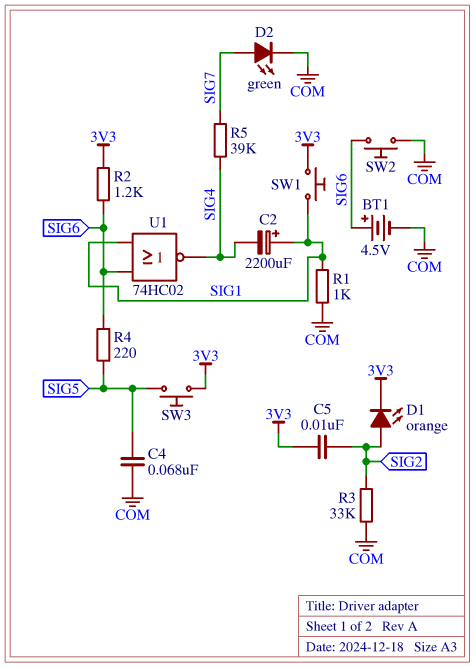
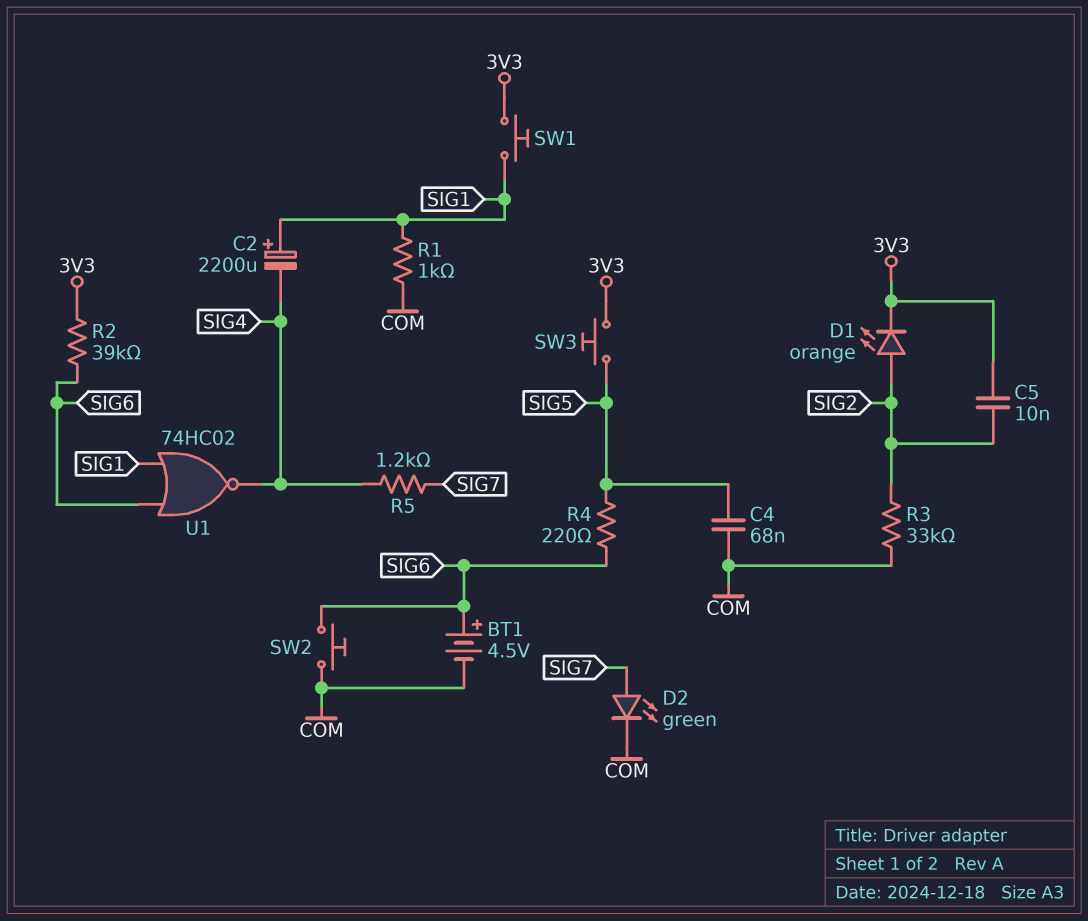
R2: 1.2k (3V3, SIG6) -> 39k (3V3, SIG6)
R5: 39k (SIG4, SIG7) -> 1.2k (SIG4, SIG7)

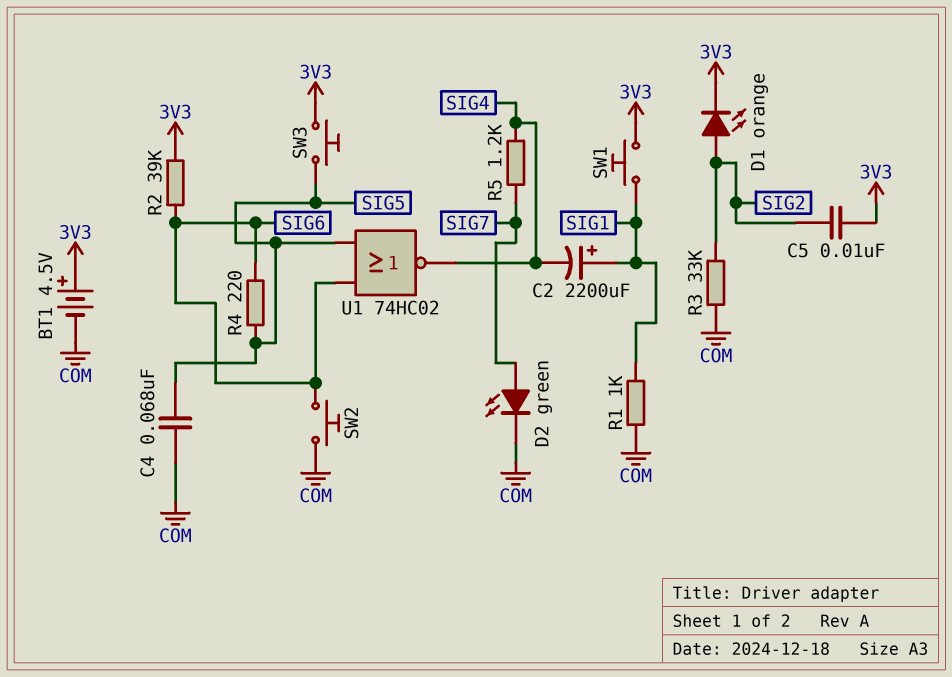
BT1: 4.5V (plus SIG6, minus COM) -> 4.5V (plus 3V3, minus COM)
U1: NOR 74HC02 (in SIG1, in SIG6, out SIG4) -> NOR 74HC02 (in SIG5, in SIG6, out SIG4)

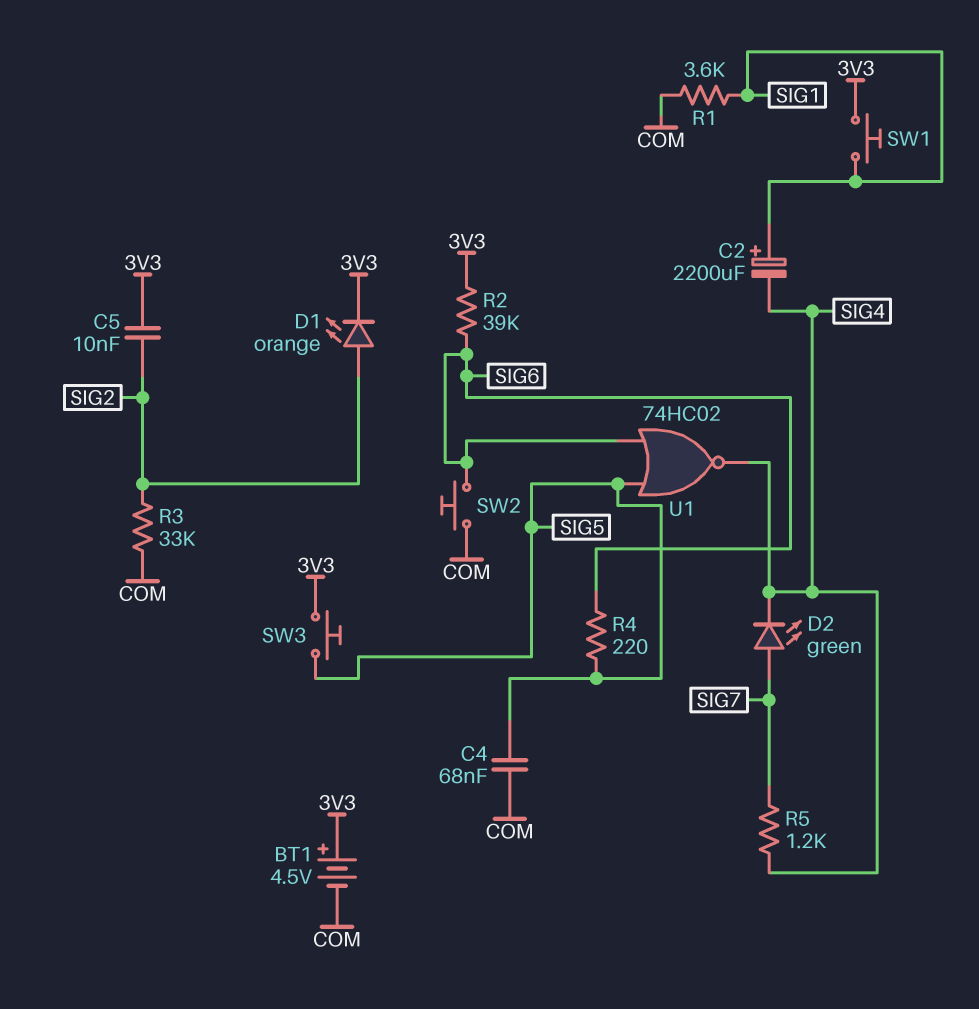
D2: LED green (A SIG7, K COM) -> LED green (A SIG7, K SIG4)
R1: 1k (COM, SIG1) -> 3.6k (COM, SIG1)

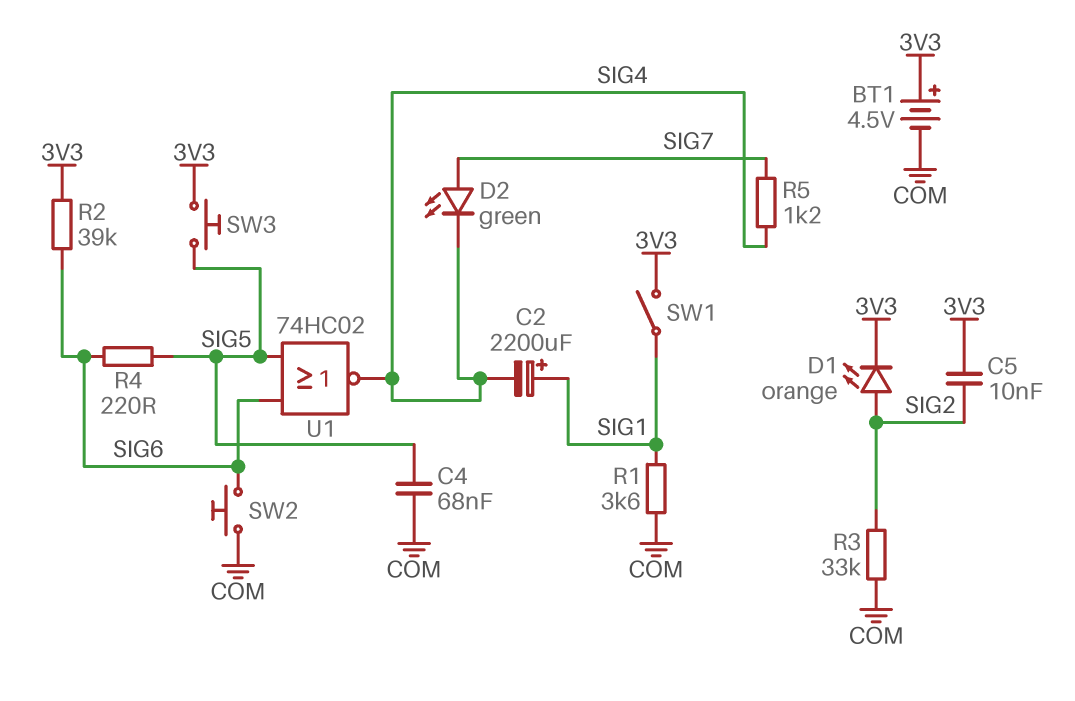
SW1: button (3V3, SIG1) -> switch (3V3, SIG1)

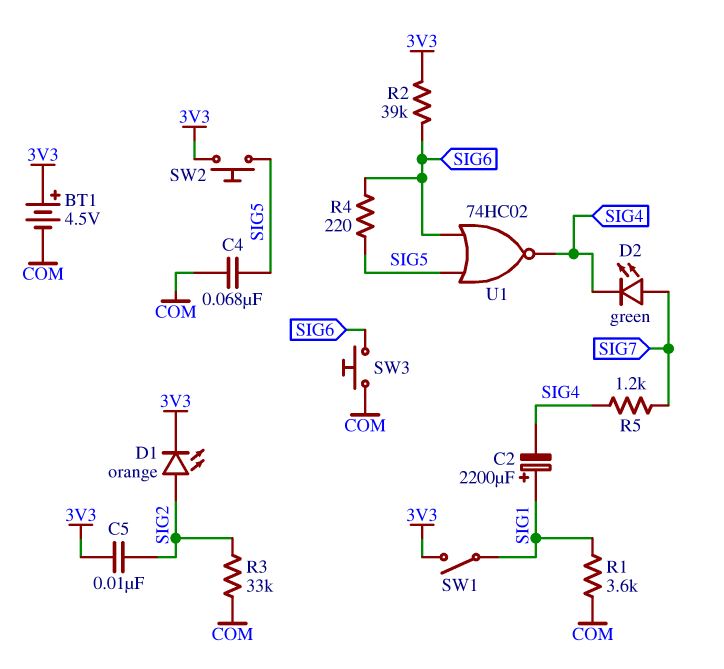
SW2: button (COM, SIG6) -> button (3V3, SIG5)
SW3: button (3V3, SIG5) -> button (COM, SIG6)

